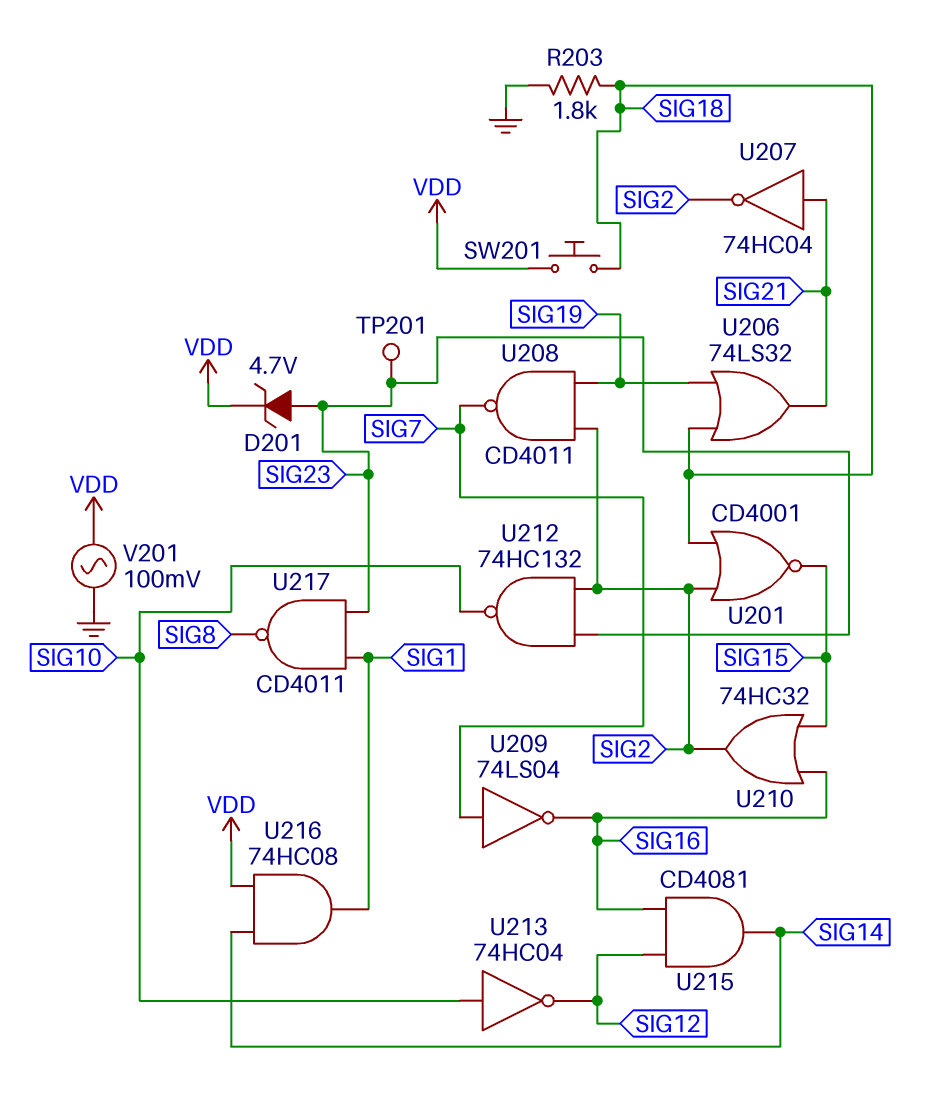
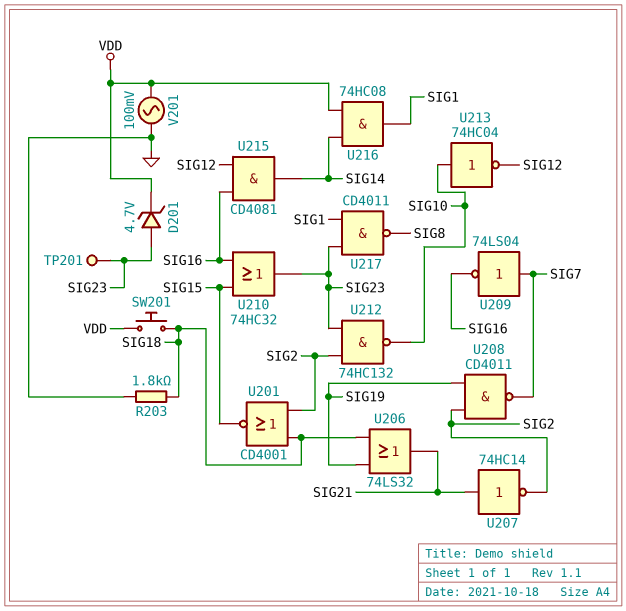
U207: NOT 74HC04 (in SIG21, out SIG2) -> NOT 74HC14 (in SIG21, out SIG2)
U210: OR 74HC32 (in SIG15, in SIG16, out SIG2) -> OR 74HC32 (in SIG15, in SIG16, out SIG23)

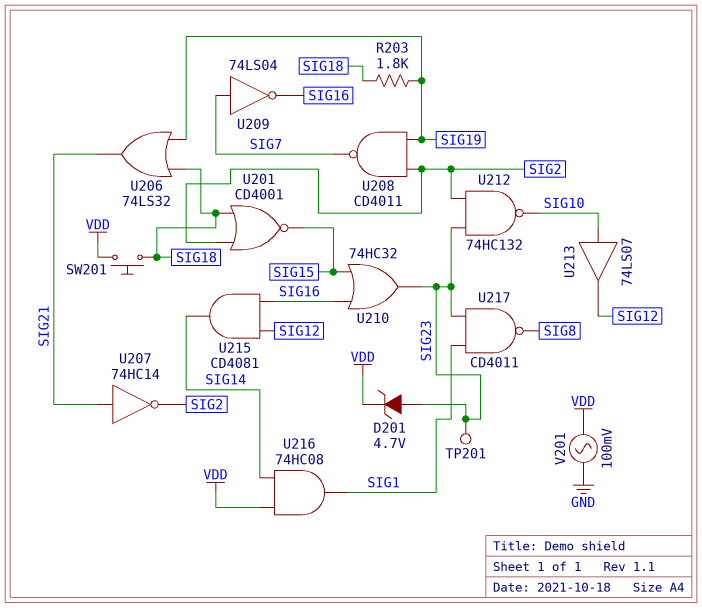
R203: 1.8k (GND, SIG18) -> 1.8k (SIG18, SIG19)
U213: NOT 74HC04 (in SIG10, out SIG12) -> buffer 74LS07 (in SIG10, out SIG12)

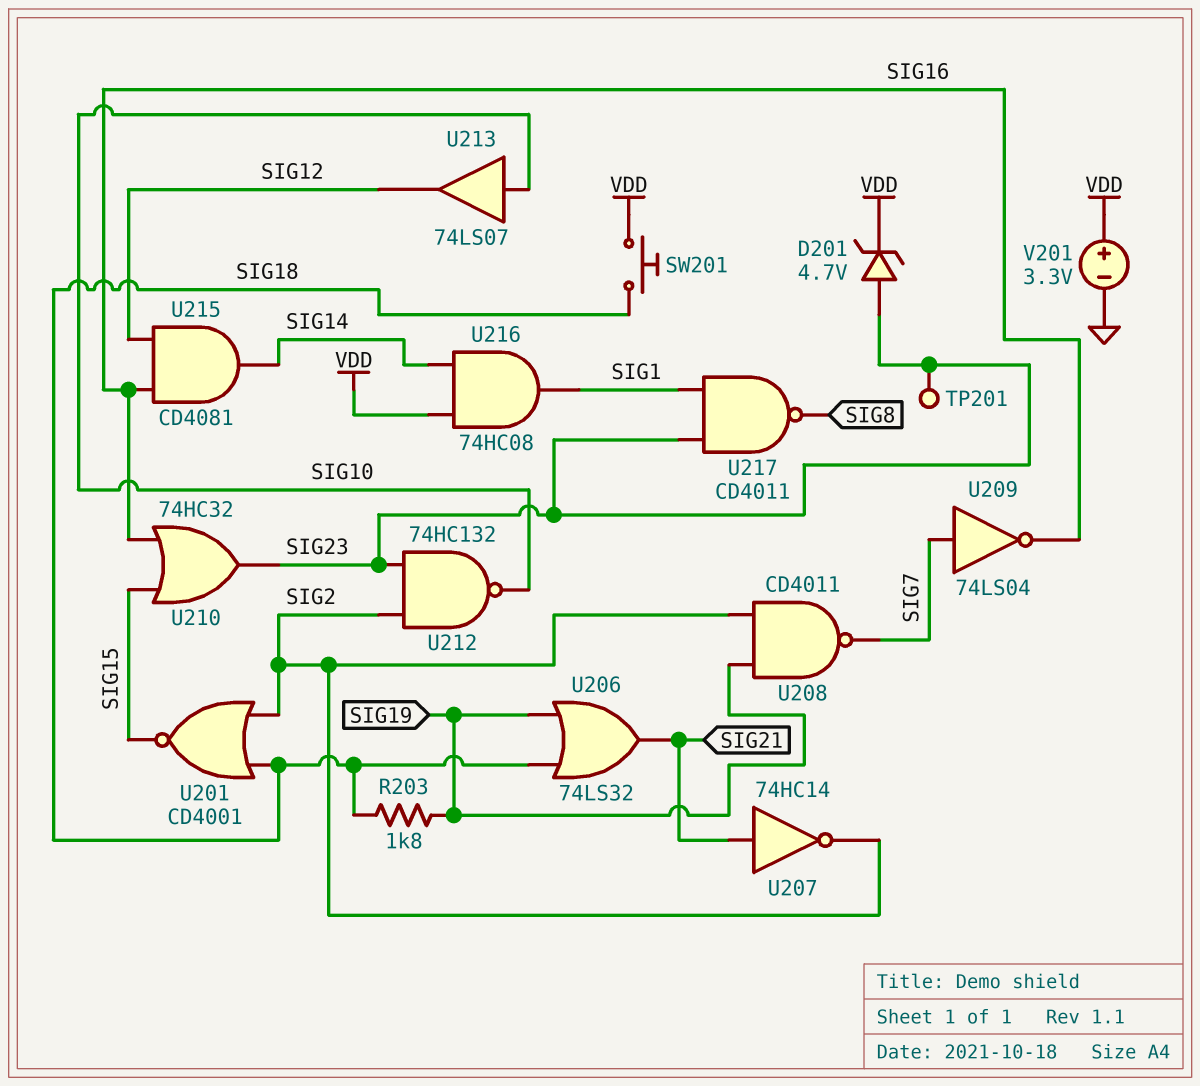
V201: AC 100mV (GND, VDD) -> 3.3V (plus VDD, minus GND)

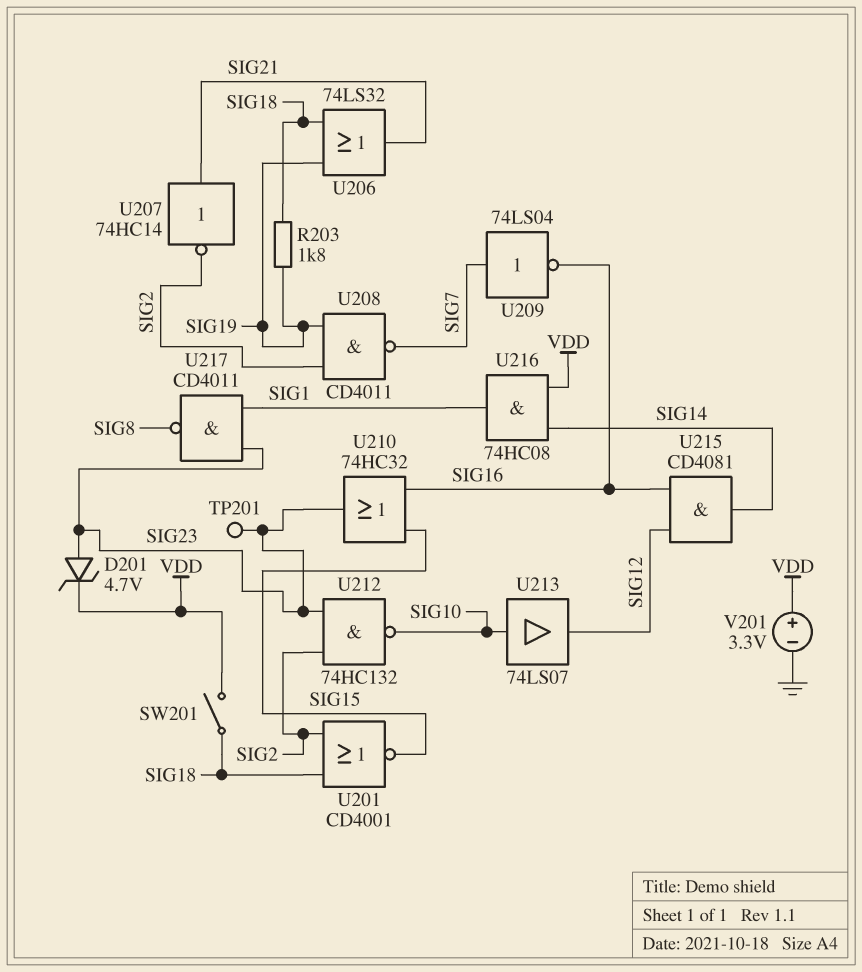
SW201: button (SIG18, VDD) -> switch (SIG18, VDD)

